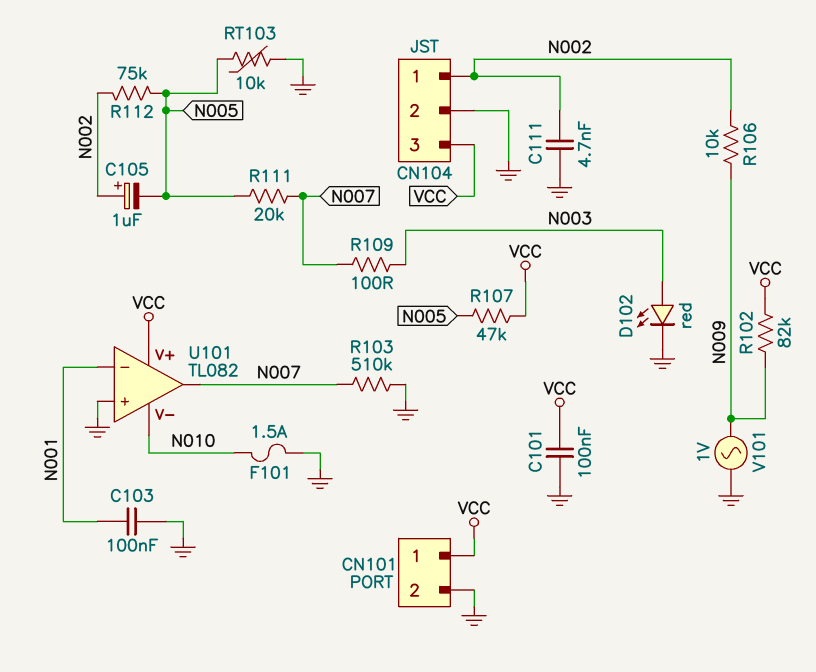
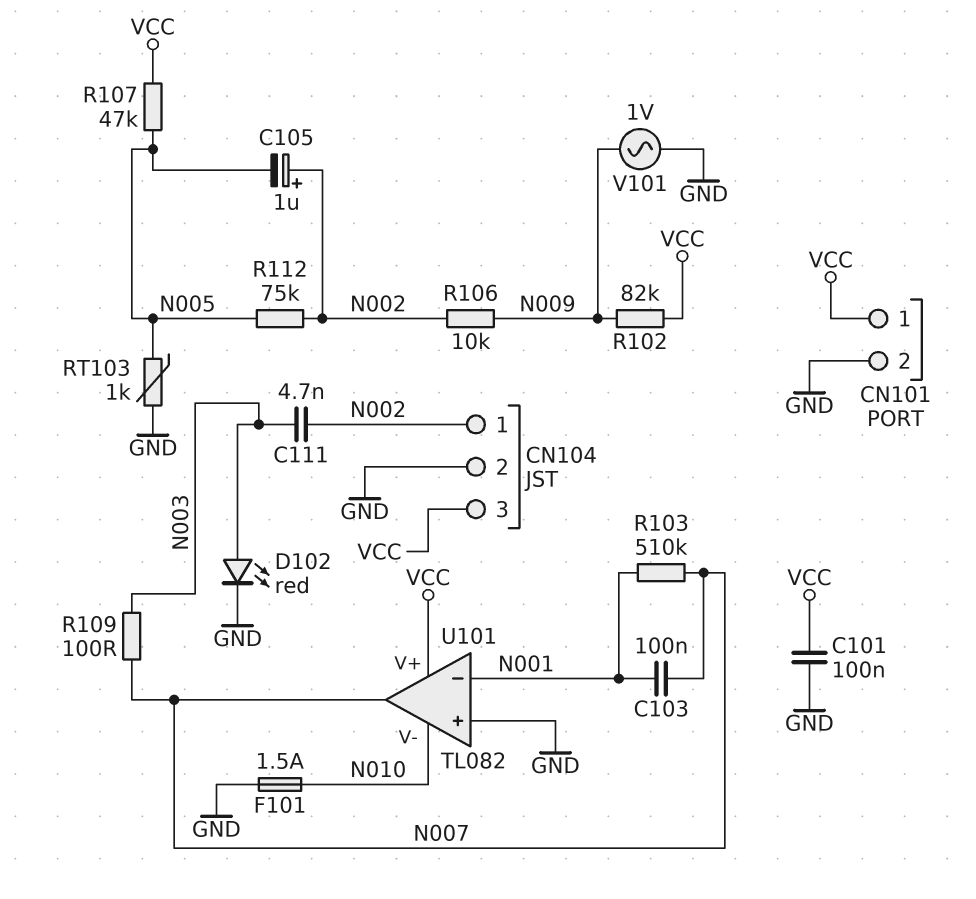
C103: 100nF (GND, N001) -> 100nF (N001, N007)
C111: 4.7nF (GND, N002) -> 4.7nF (N002, N003)
R103: 510k (GND, N007) -> 510k (N001, N007)
R111: 20k (N005, N007) -> none
RT103: 10k (GND, N005) -> 1k (GND, N005)

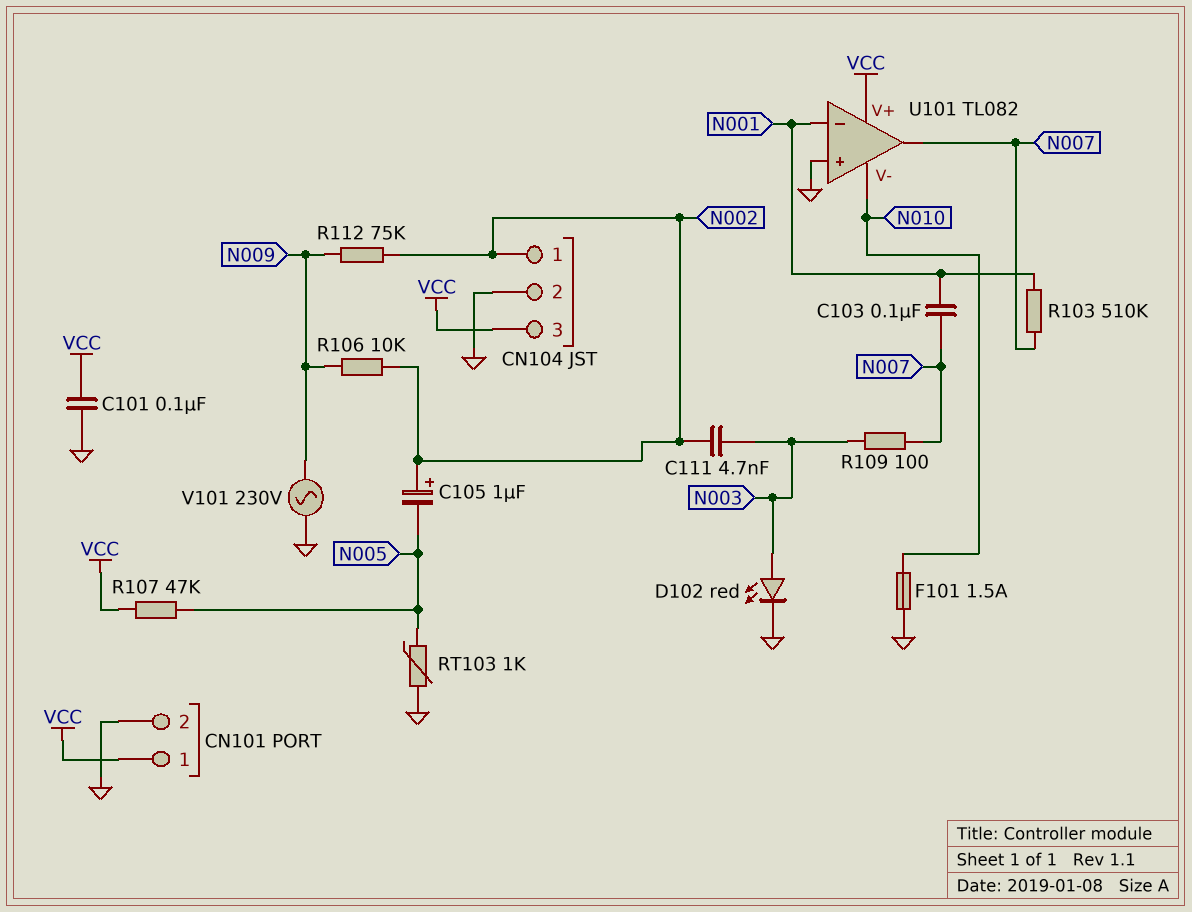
R102: 82k (N009, VCC) -> none
R112: 75k (N002, N005) -> 75k (N002, N009)
V101: AC 1V (GND, N009) -> AC 230V (GND, N009)

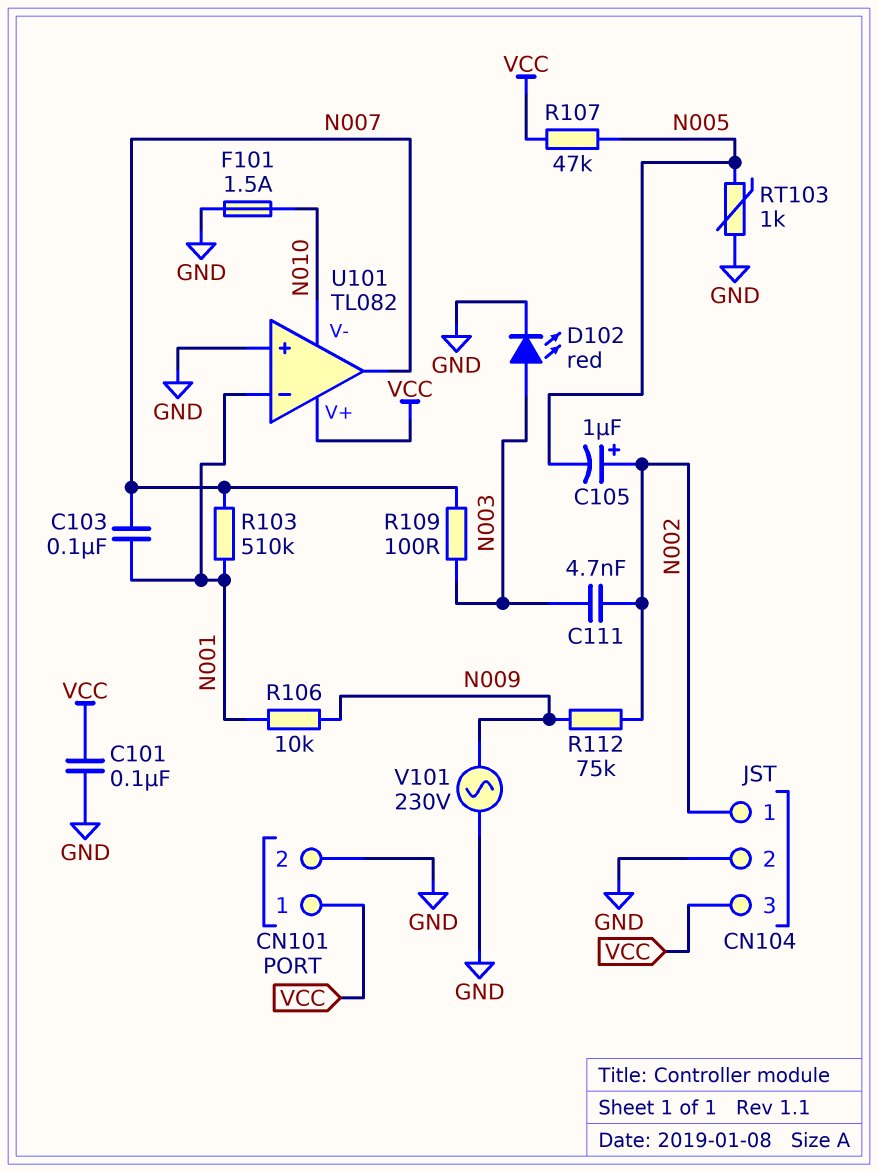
R106: 10k (N002, N009) -> 10k (N001, N009)

